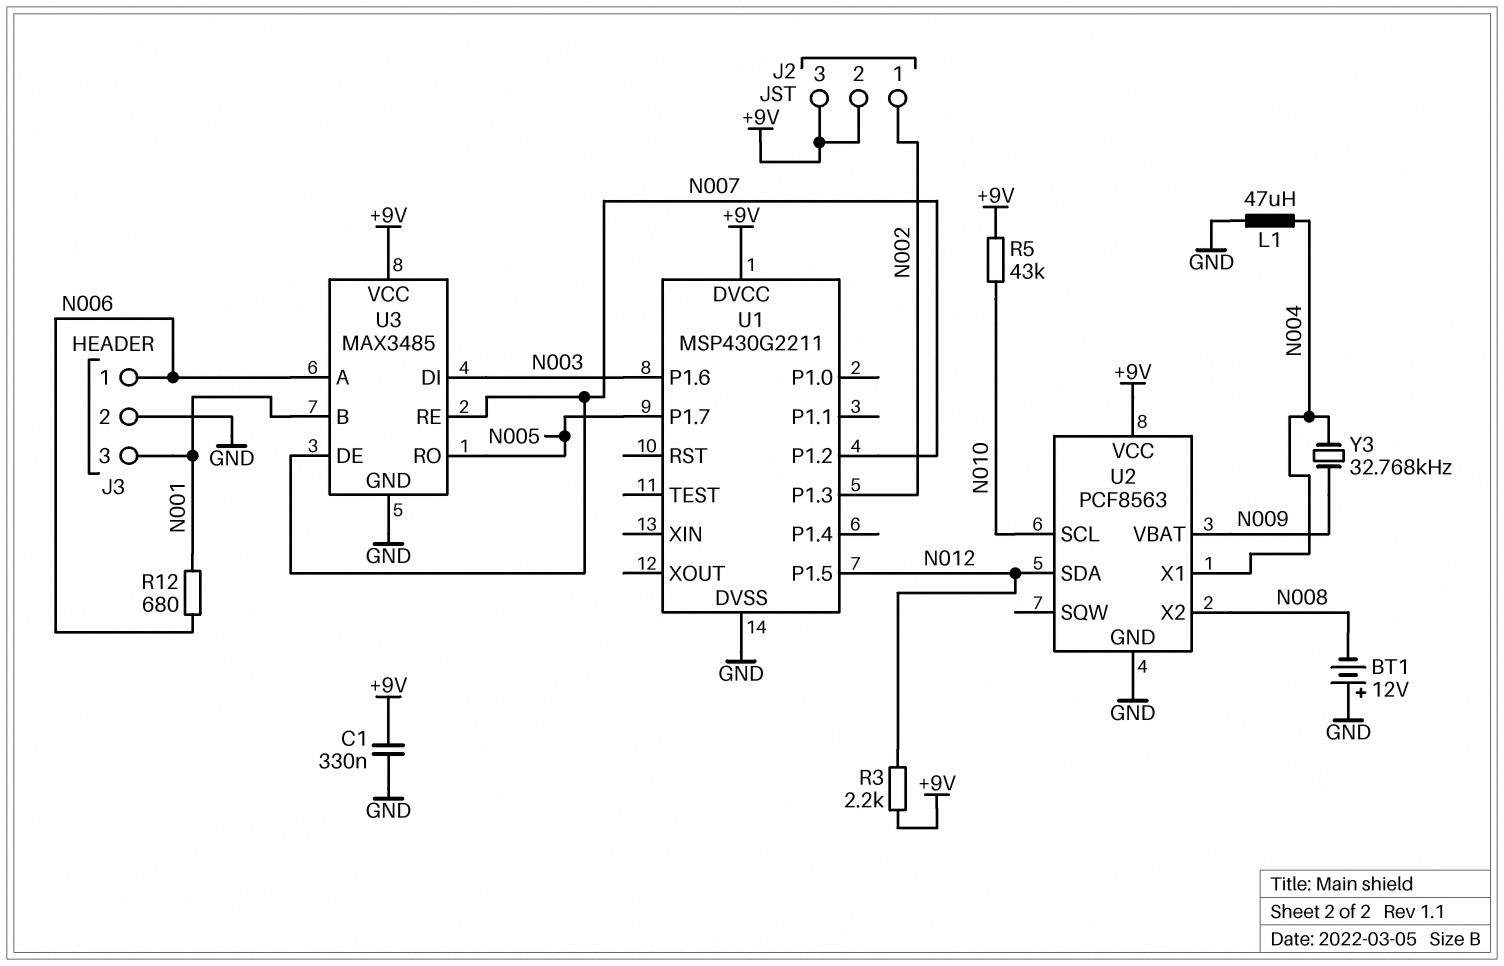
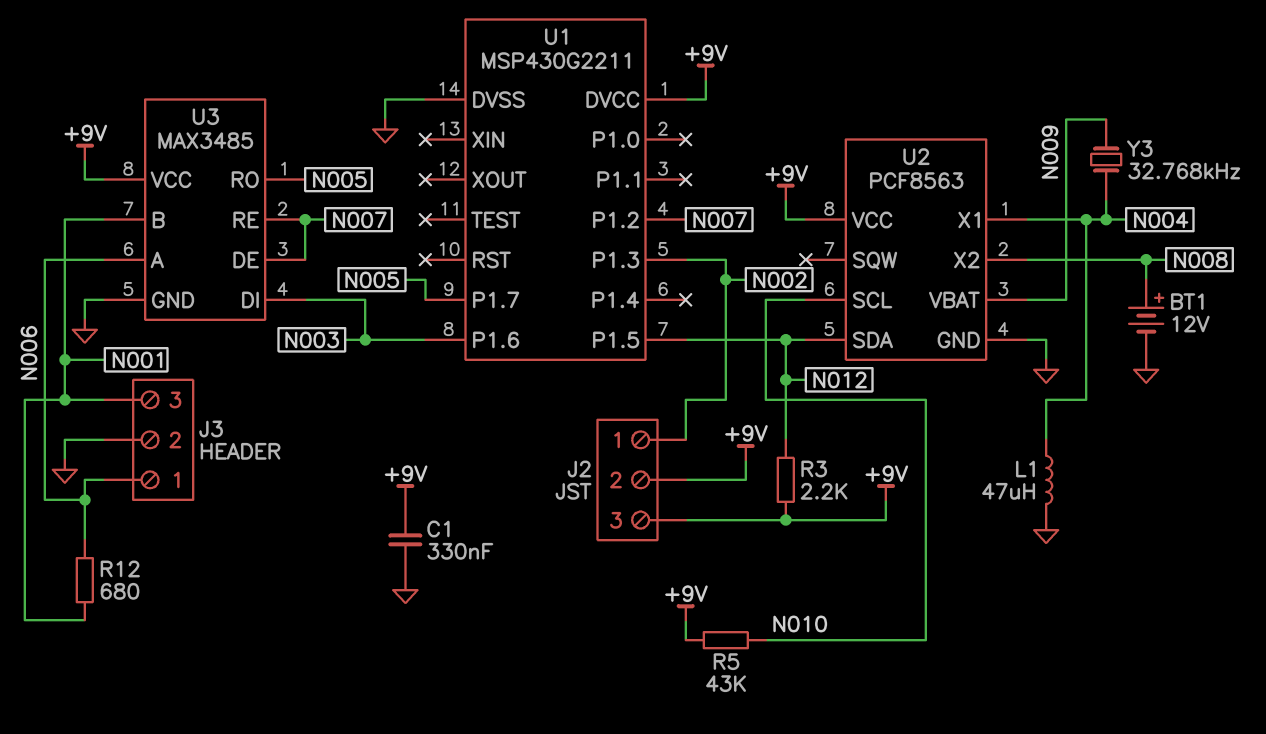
BT1: 12V (plus GND, minus N008) -> 12V (plus N008, minus GND)

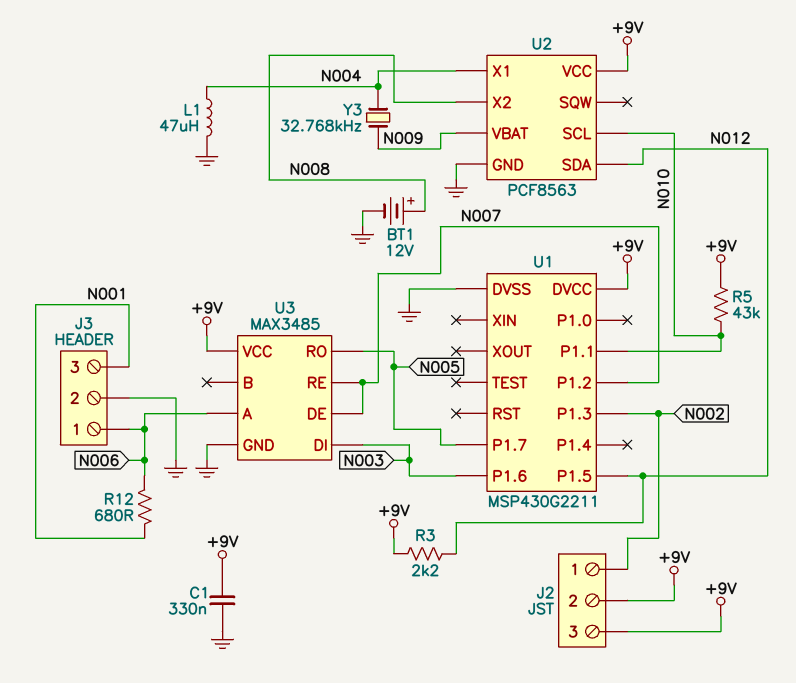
U1 pin P1.1: none -> N010
U3 pin B: N001 -> none

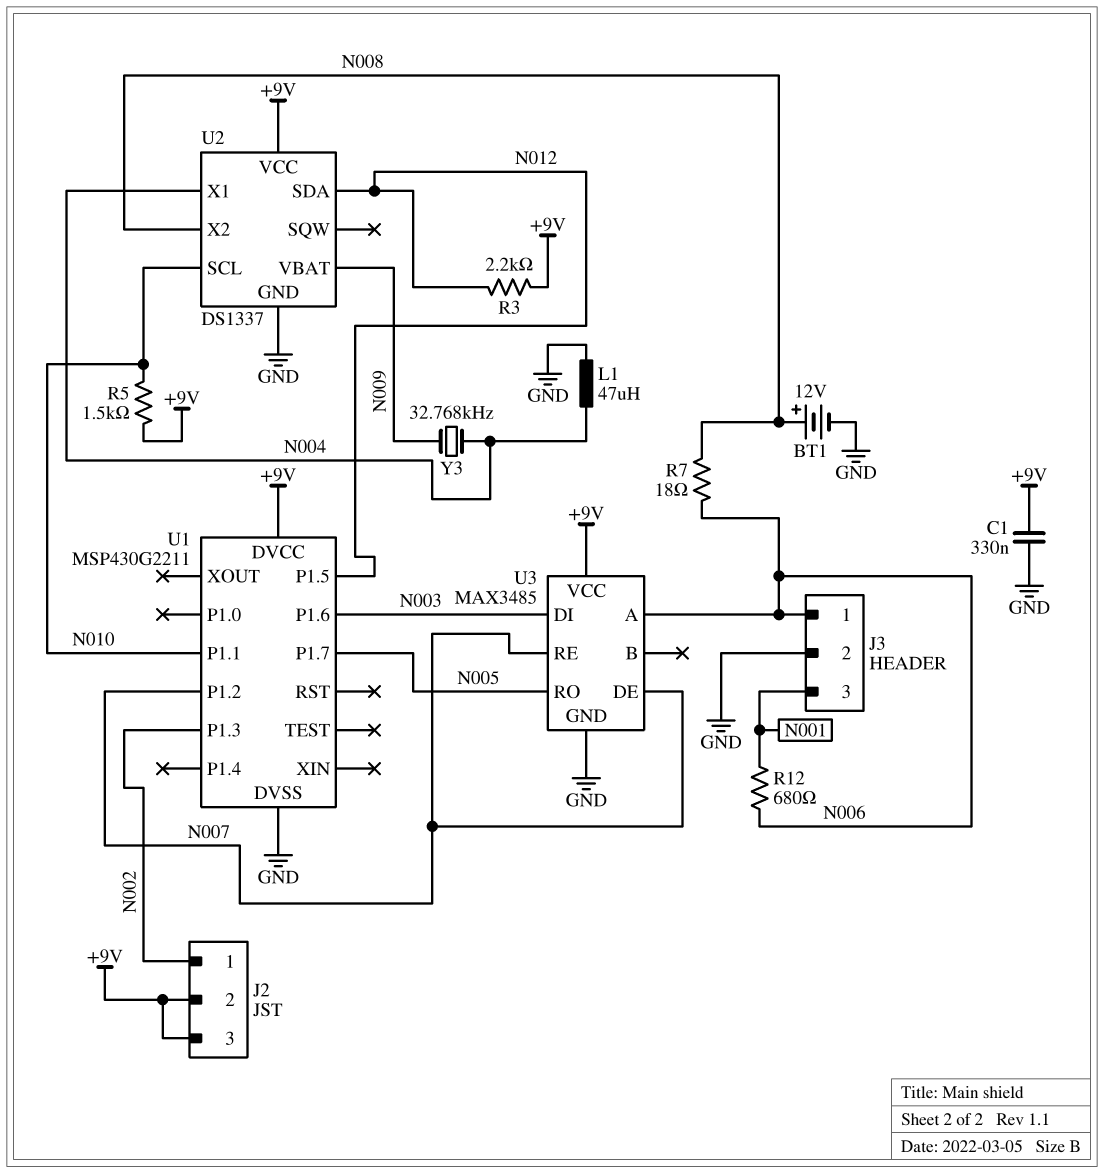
R5: 43k (+9V, N010) -> 1.5k (+9V, N010)
R7: none -> 18 (N006, N008)
U2: PCF8563 -> DS1337

